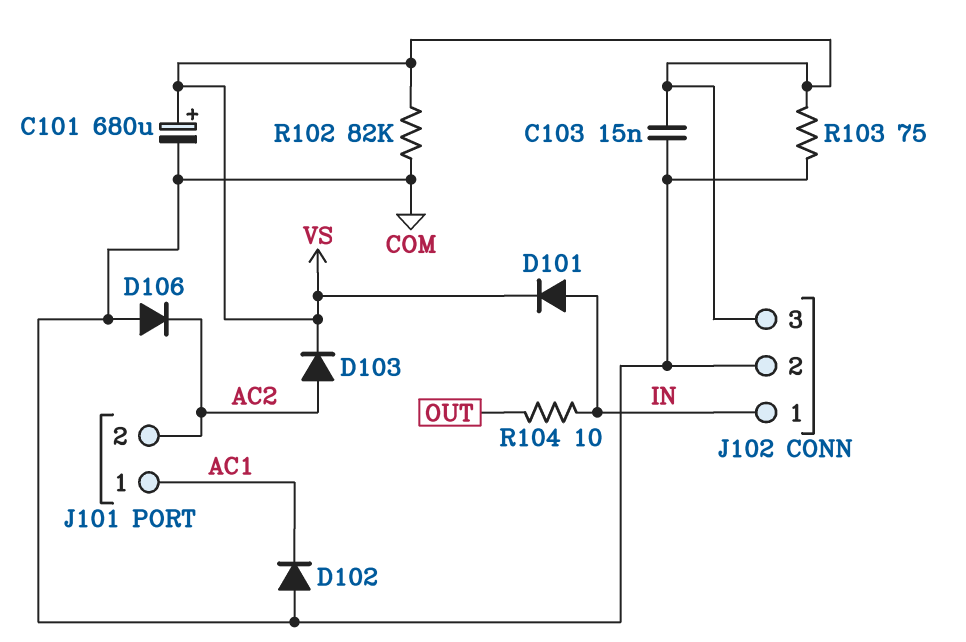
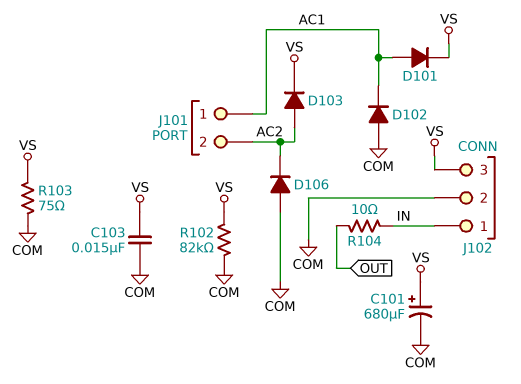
D101: diode (A IN, K VS) -> diode (A AC1, K VS)

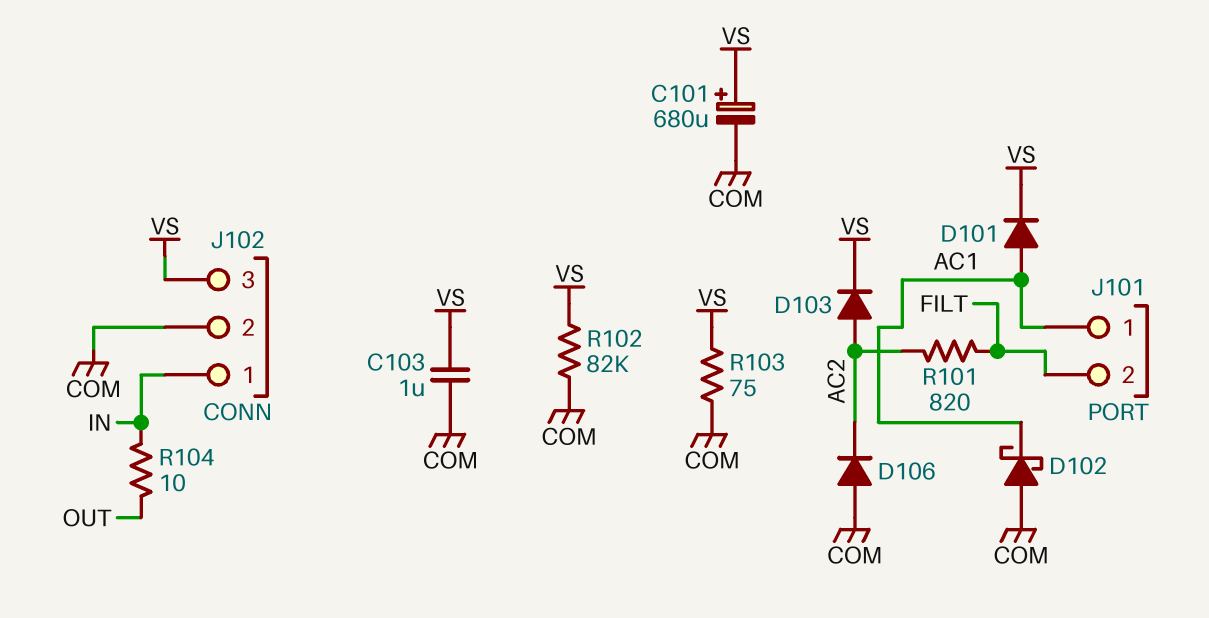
C103: 15nF (COM, VS) -> 1uF (COM, VS)
D102: diode (A COM, K AC1) -> schottky (A COM, K AC1)
J101 pin 2: AC2 -> FILT
R101: none -> 820 (AC2, FILT)

